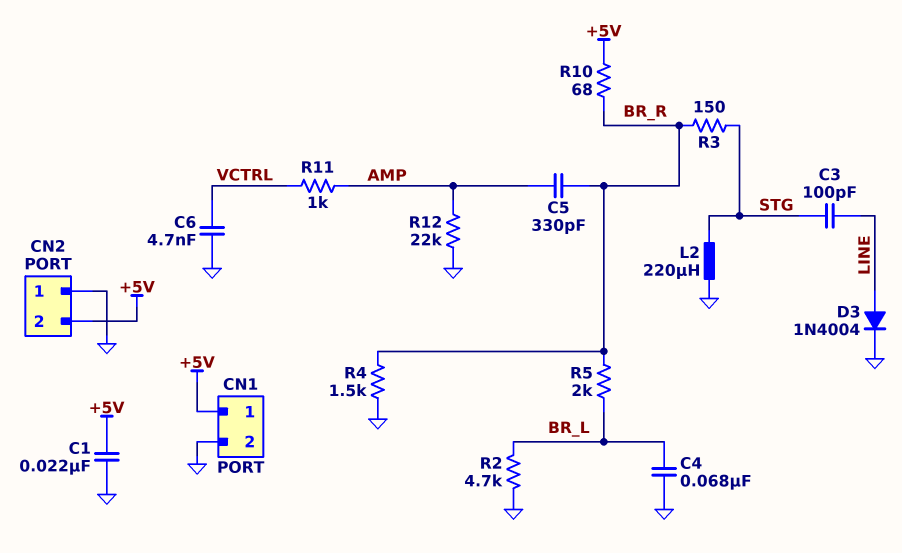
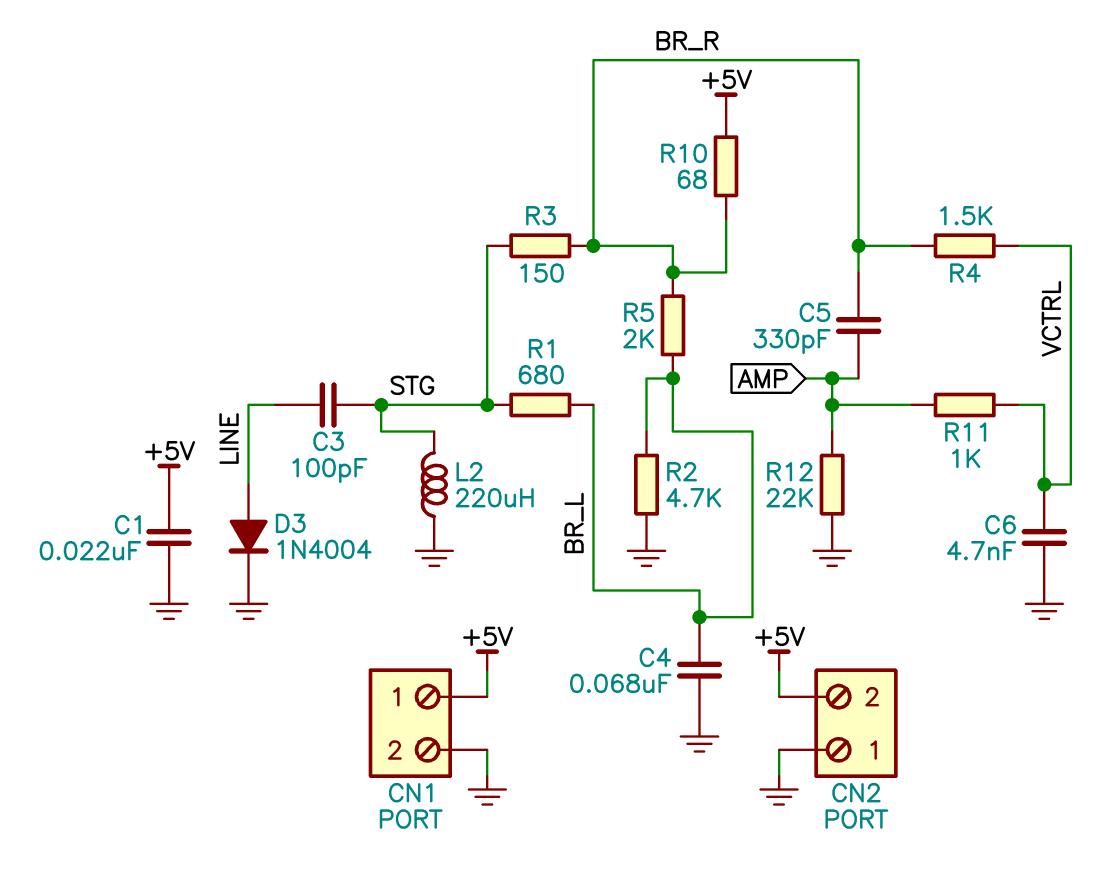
R1: none -> 680 (BR_L, STG)
R4: 1.5k (BR_R, GND) -> 1.5k (BR_R, VCTRL)

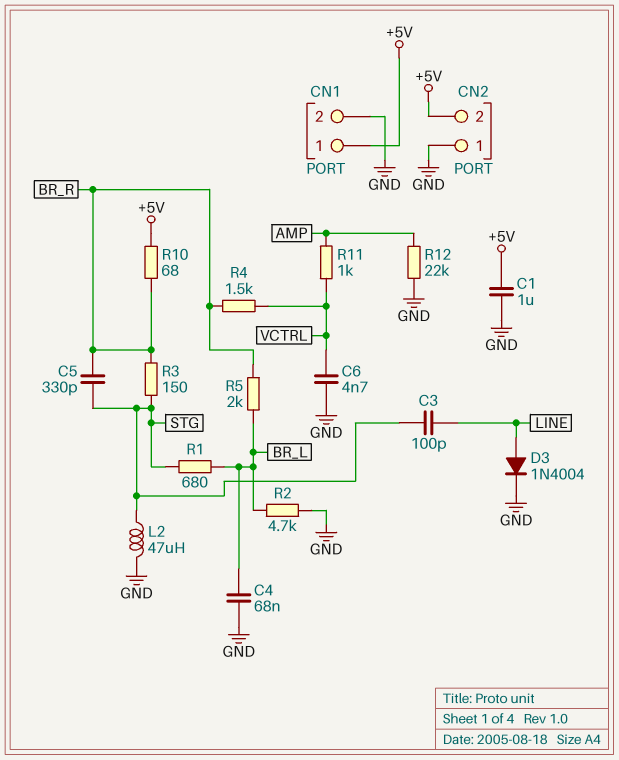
C1: 22nF (+5V, GND) -> 1uF (+5V, GND)
C5: 330pF (AMP, BR_R) -> 330pF (BR_R, STG)
L2: 220uH (GND, STG) -> 47uH (GND, STG)

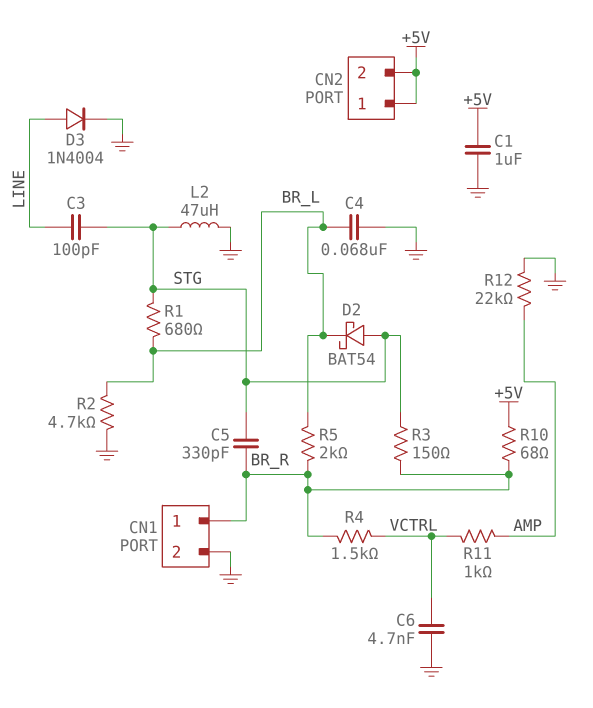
CN1 pin 1: +5V -> BR_R
CN2 pin 1: GND -> +5V
D2: none -> schottky BAT54 (A STG, K BR_L)

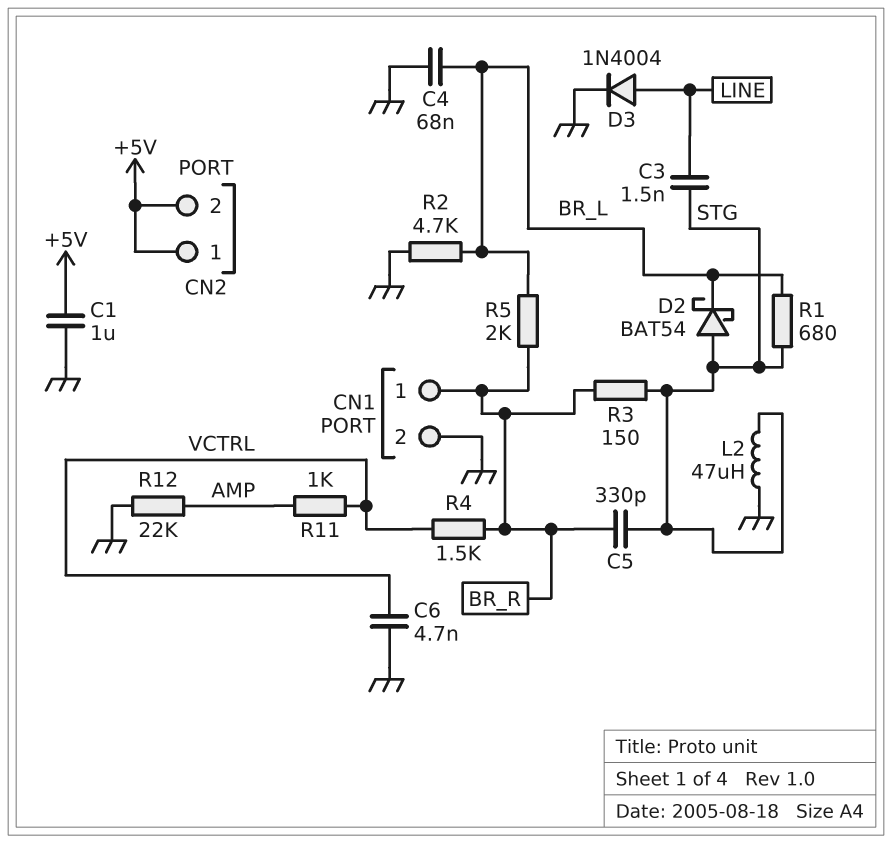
C3: 100pF (LINE, STG) -> 1.5nF (LINE, STG)
R10: 68 (+5V, BR_R) -> none

